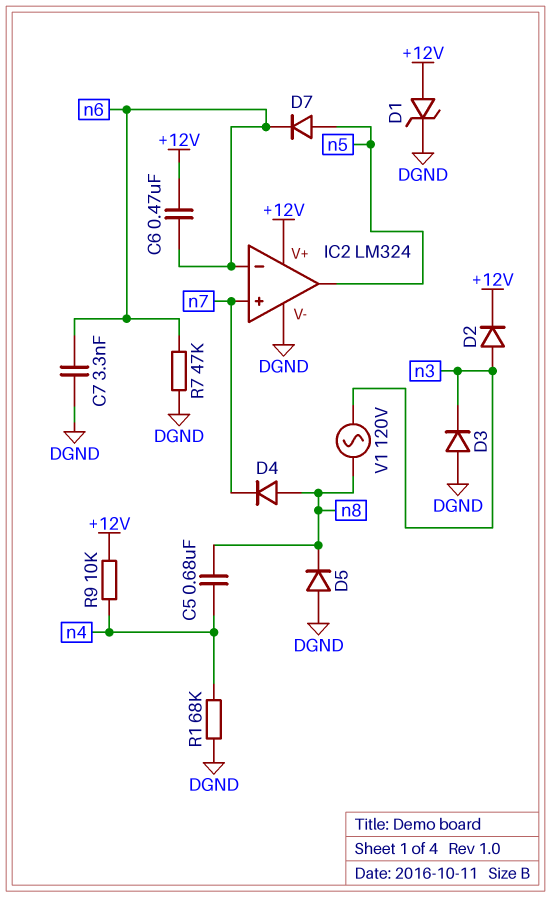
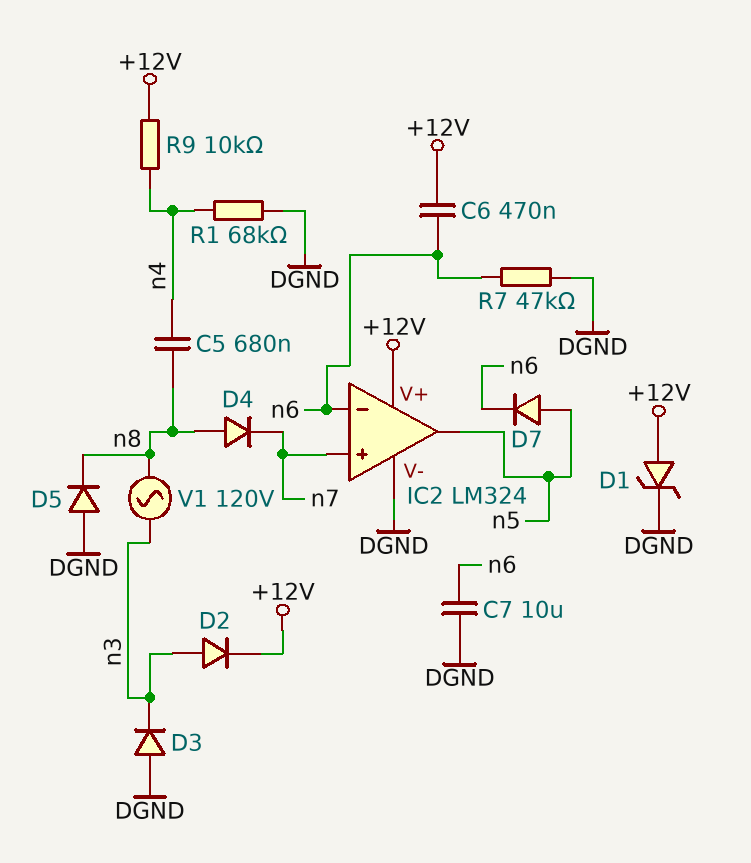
C7: 3.3nF (DGND, n6) -> 10uF (DGND, n6)

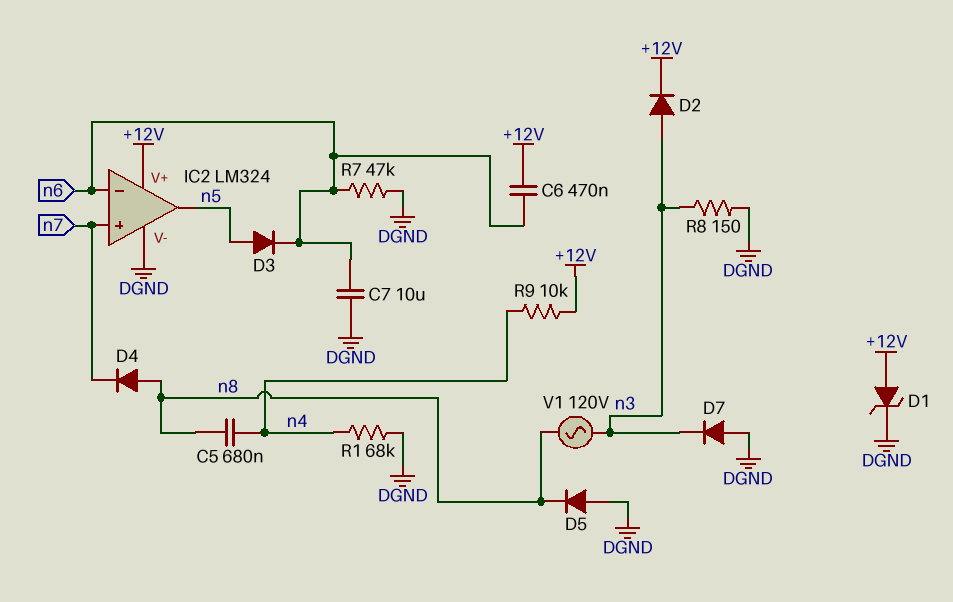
D3: diode (A DGND, K n3) -> diode (A n5, K n6)
D7: diode (A n5, K n6) -> diode (A DGND, K n3)
R8: none -> 150 (DGND, n3)

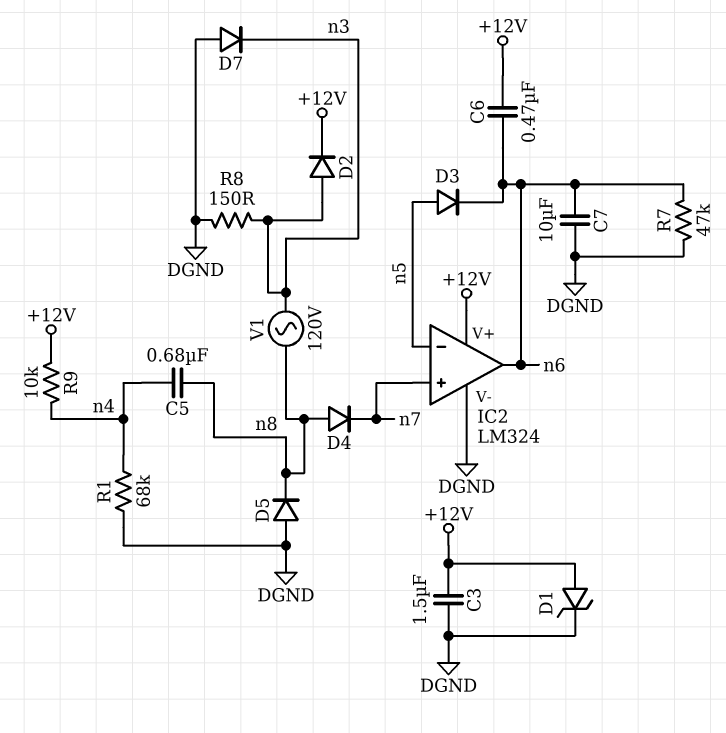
C3: none -> 1.5uF (+12V, DGND)
IC2 pin in-: n6 -> n5
IC2 pin out: n5 -> n6

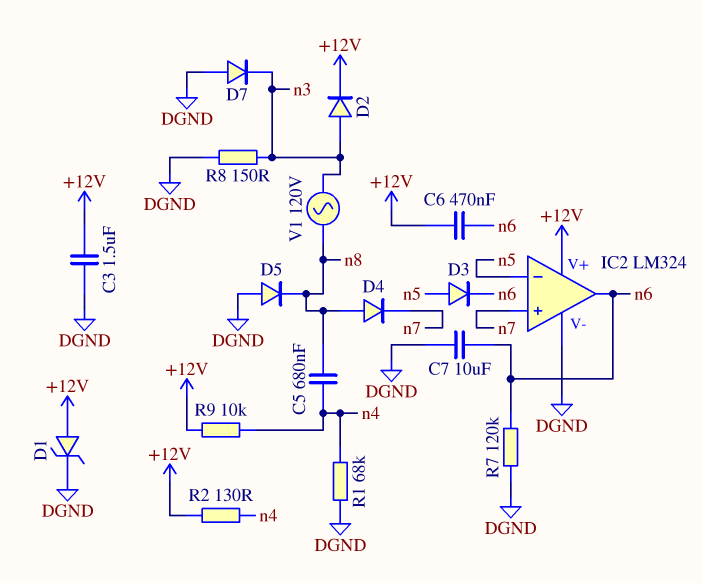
R2: none -> 130 (+12V, n4)
R7: 47k (DGND, n6) -> 120k (DGND, n6)

